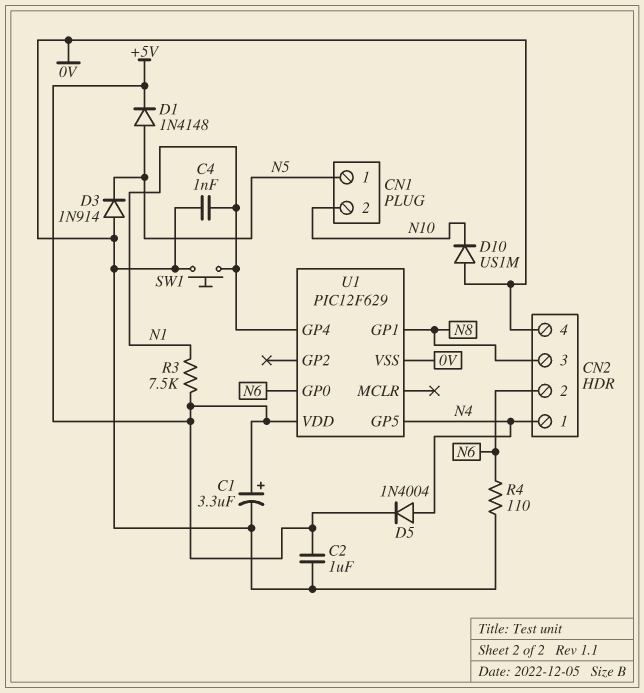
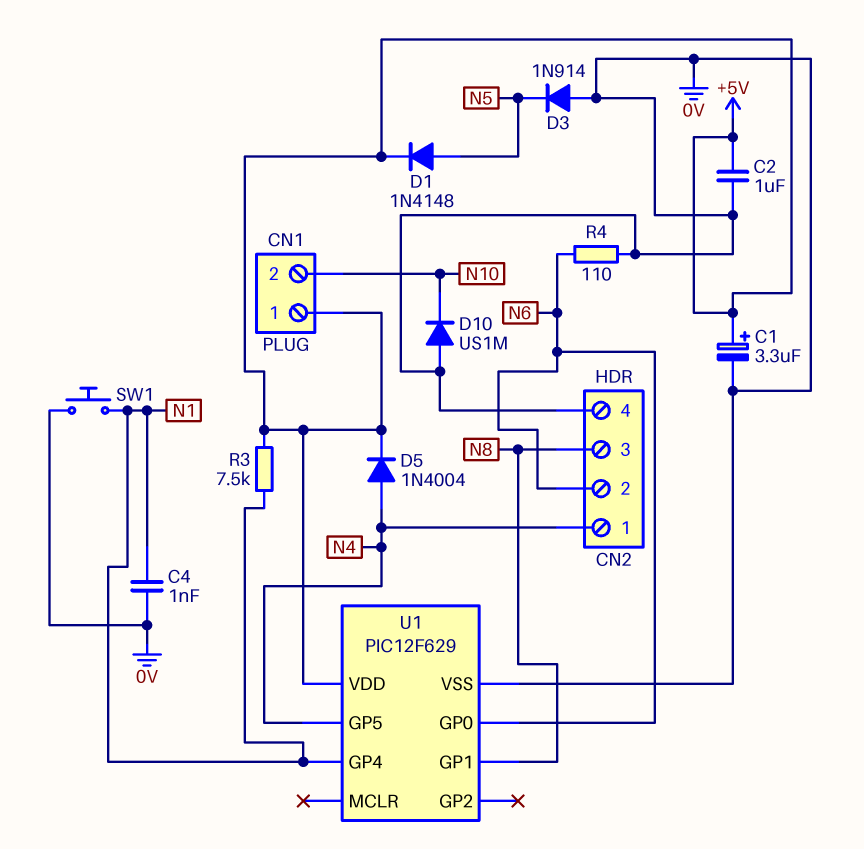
CN1 pin 1: N5 -> +5V

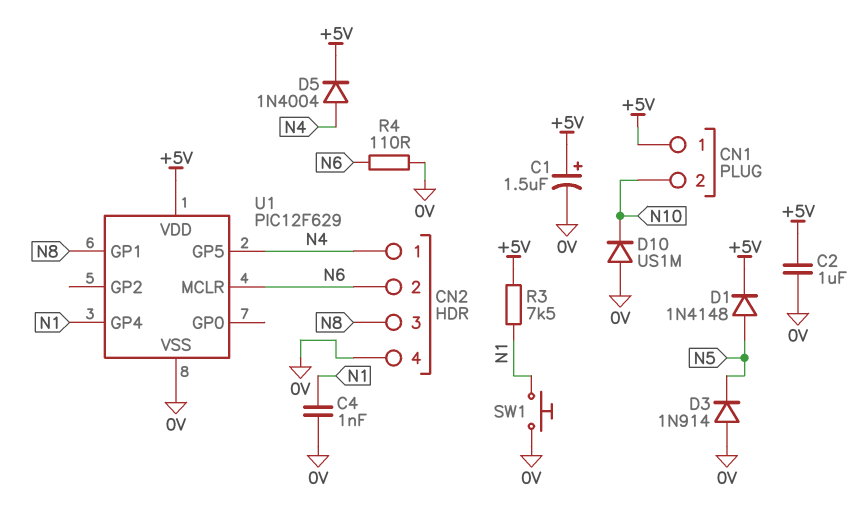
C1: 3.3uF (plus +5V, minus 0V) -> 1.5uF (plus +5V, minus 0V)
U1 pin GP0: N6 -> none
U1 pin MCLR: none -> N6

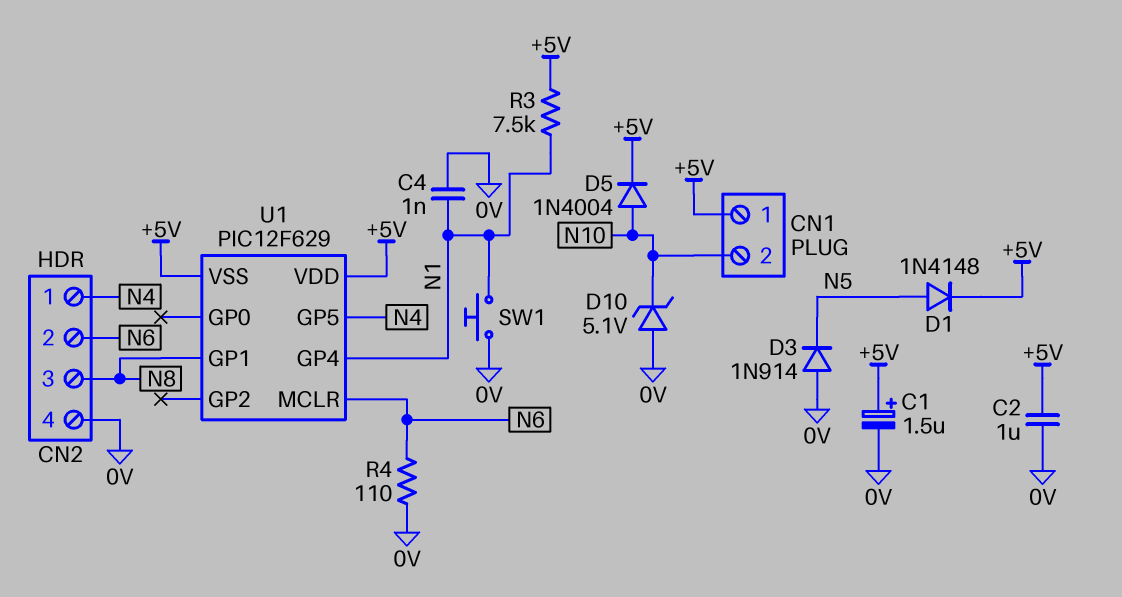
D5: diode 1N4004 (A N4, K +5V) -> diode 1N4004 (A N10, K +5V)
D10: diode US1M (A 0V, K N10) -> zener 5.1V (A 0V, K N10)
U1 pin VSS: 0V -> +5V

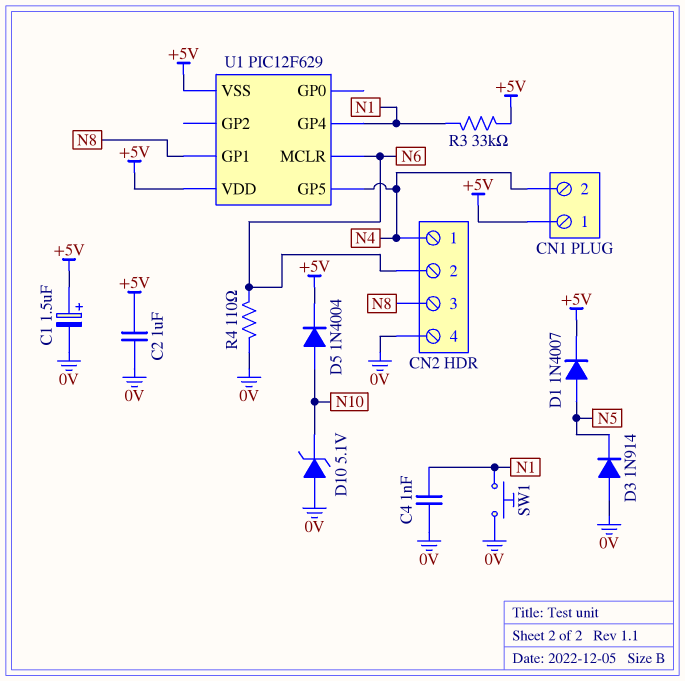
CN1 pin 2: N10 -> N4
D1: diode 1N4148 (A N5, K +5V) -> diode 1N4007 (A N5, K +5V)
R3: 7.5k (+5V, N1) -> 33k (+5V, N1)

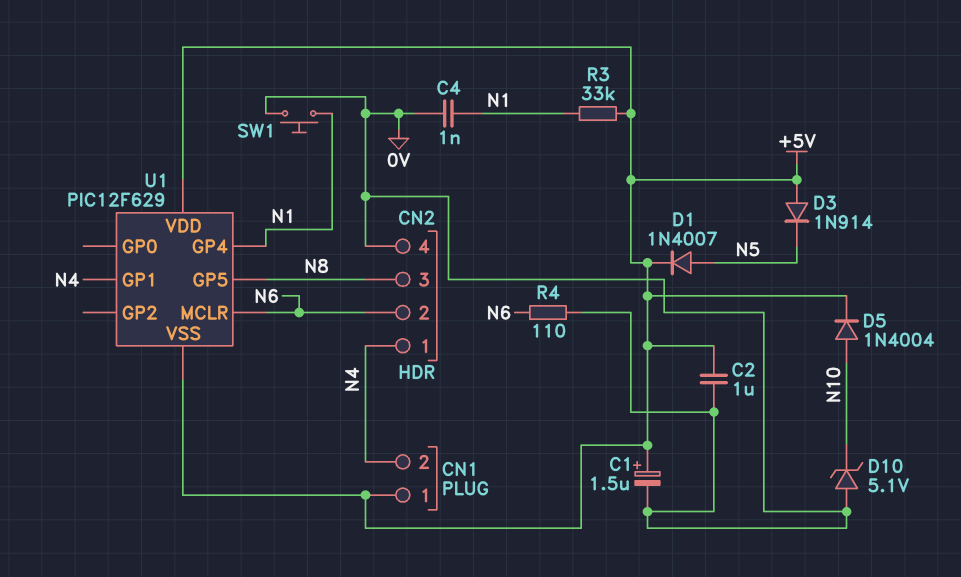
D3: diode 1N914 (A 0V, K N5) -> diode 1N914 (A +5V, K N5)
U1 pin GP1: N8 -> N4
U1 pin GP5: N4 -> N8

